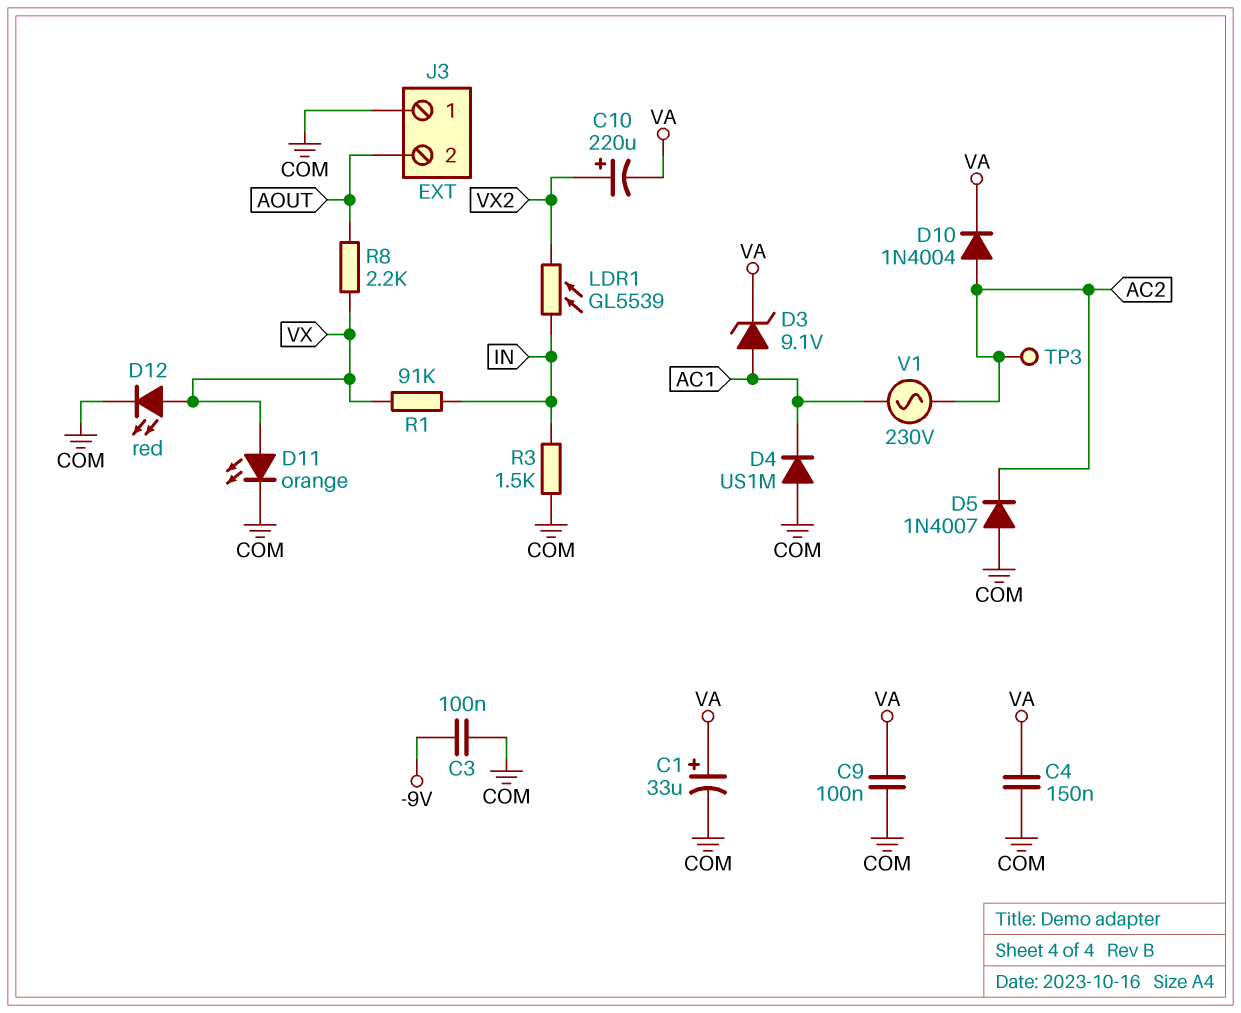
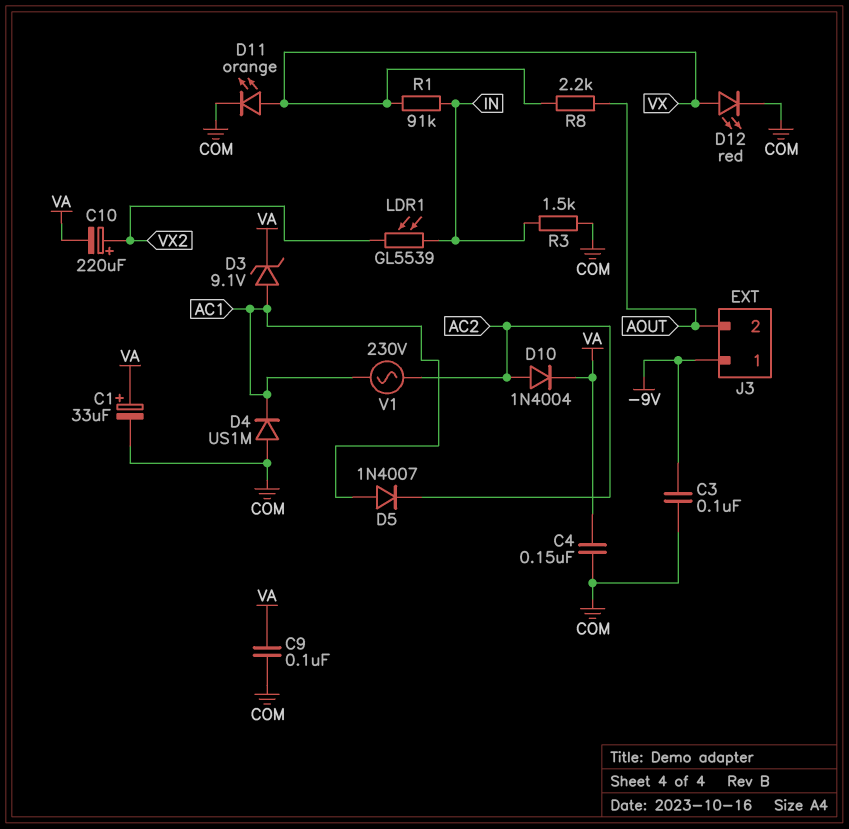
D5: diode 1N4007 (A COM, K AC2) -> diode 1N4007 (A AC1, K AC2)
J3 pin 1: COM -> -9V
TP3: test point (AC2) -> none

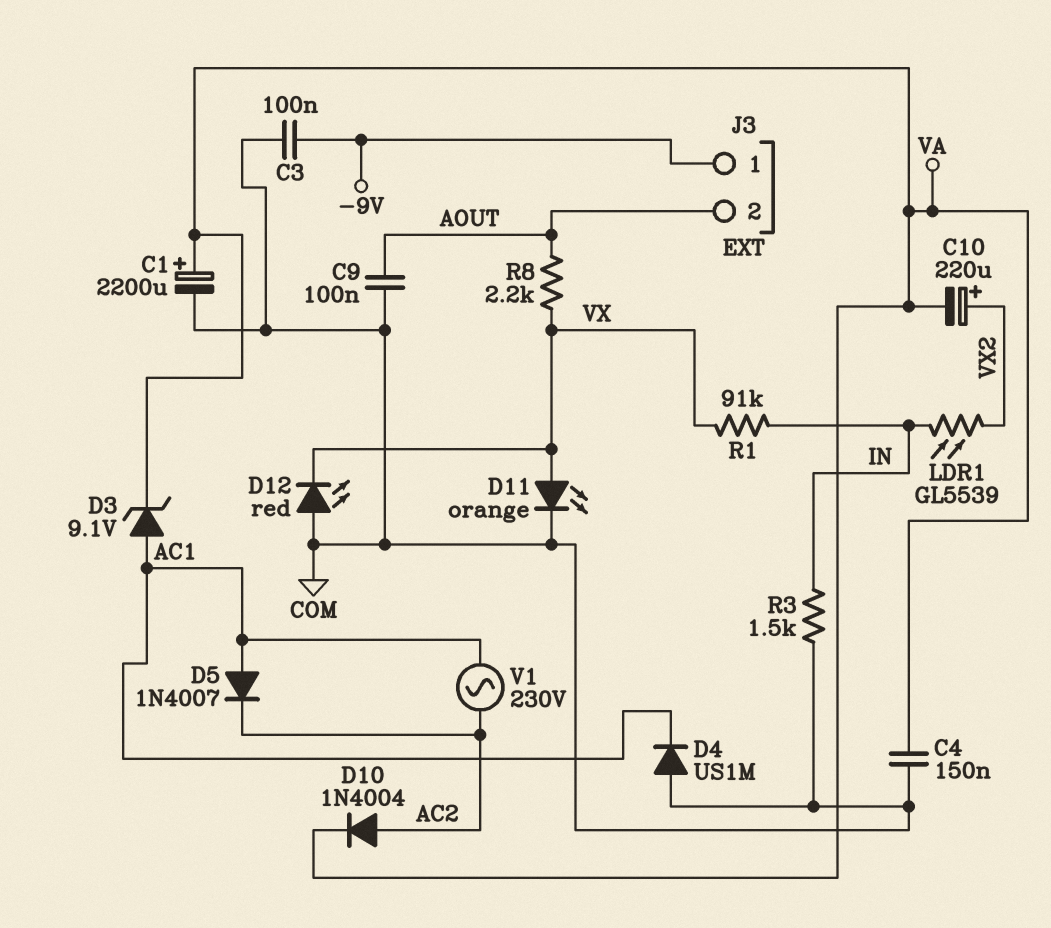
C1: 33uF (plus VA, minus COM) -> 2200uF (plus VA, minus COM)
C9: 100nF (COM, VA) -> 100nF (AOUT, COM)
D12: LED red (A VX, K COM) -> LED red (A COM, K VX)

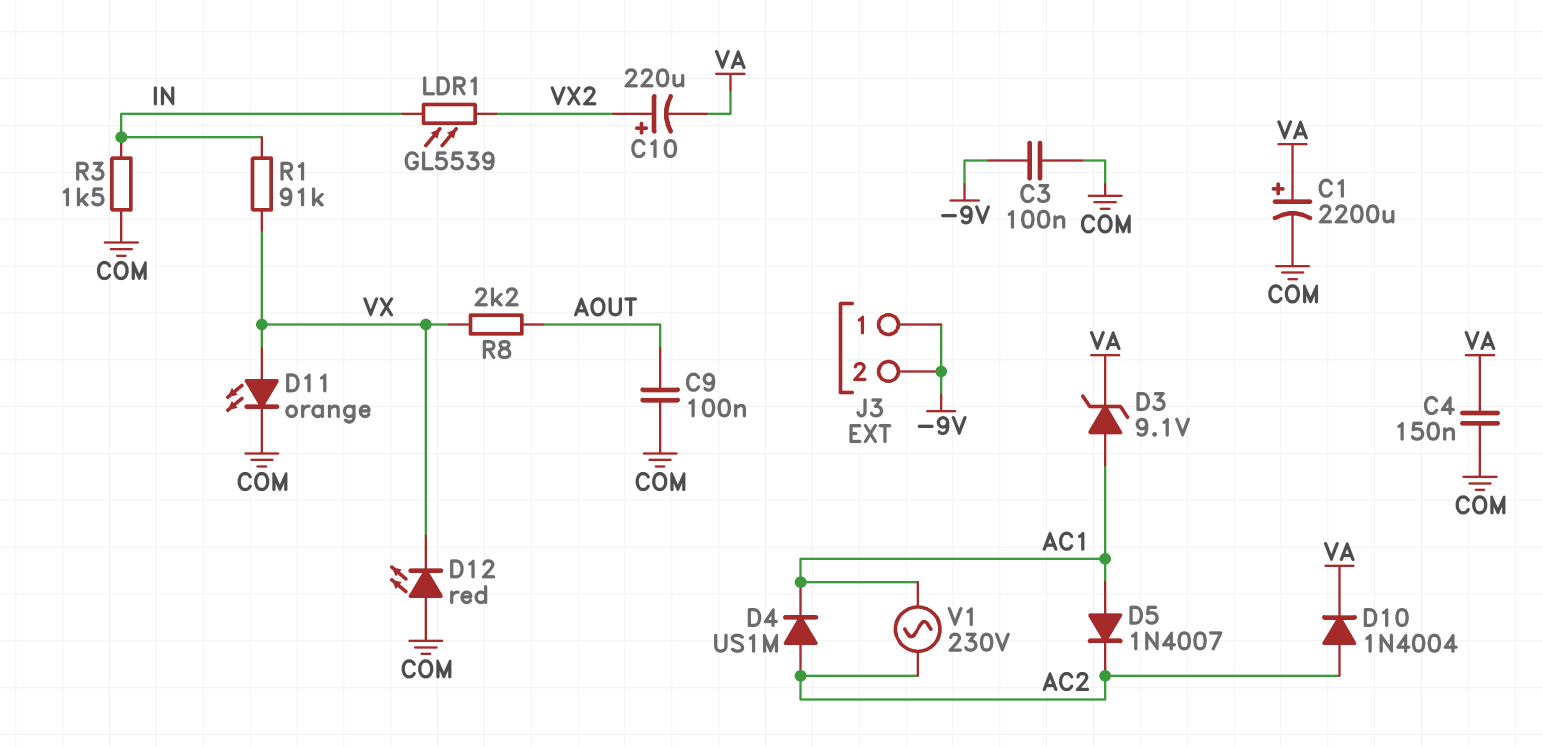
D4: diode US1M (A COM, K AC1) -> diode US1M (A AC2, K AC1)
J3 pin 2: AOUT -> -9V

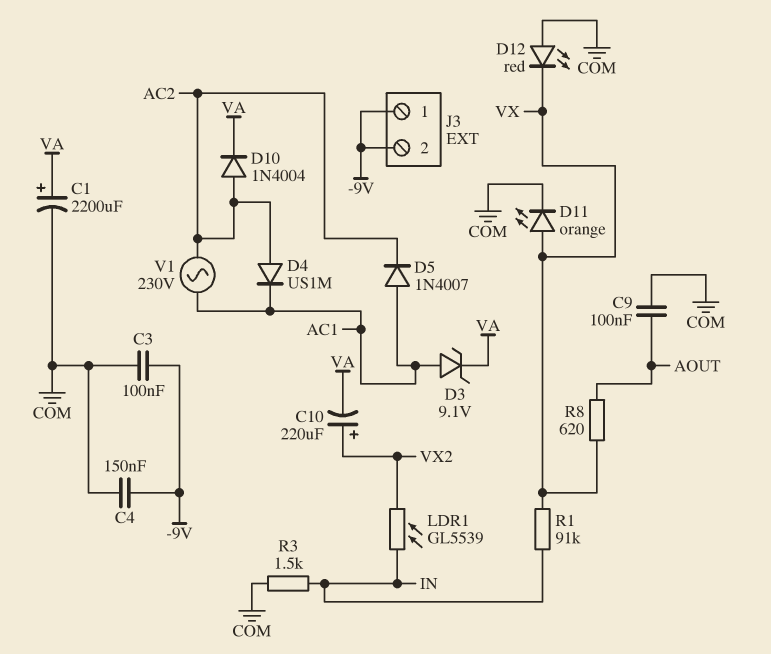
C4: 150nF (COM, VA) -> 150nF (-9V, COM)
R8: 2.2k (AOUT, VX) -> 620 (AOUT, VX)

